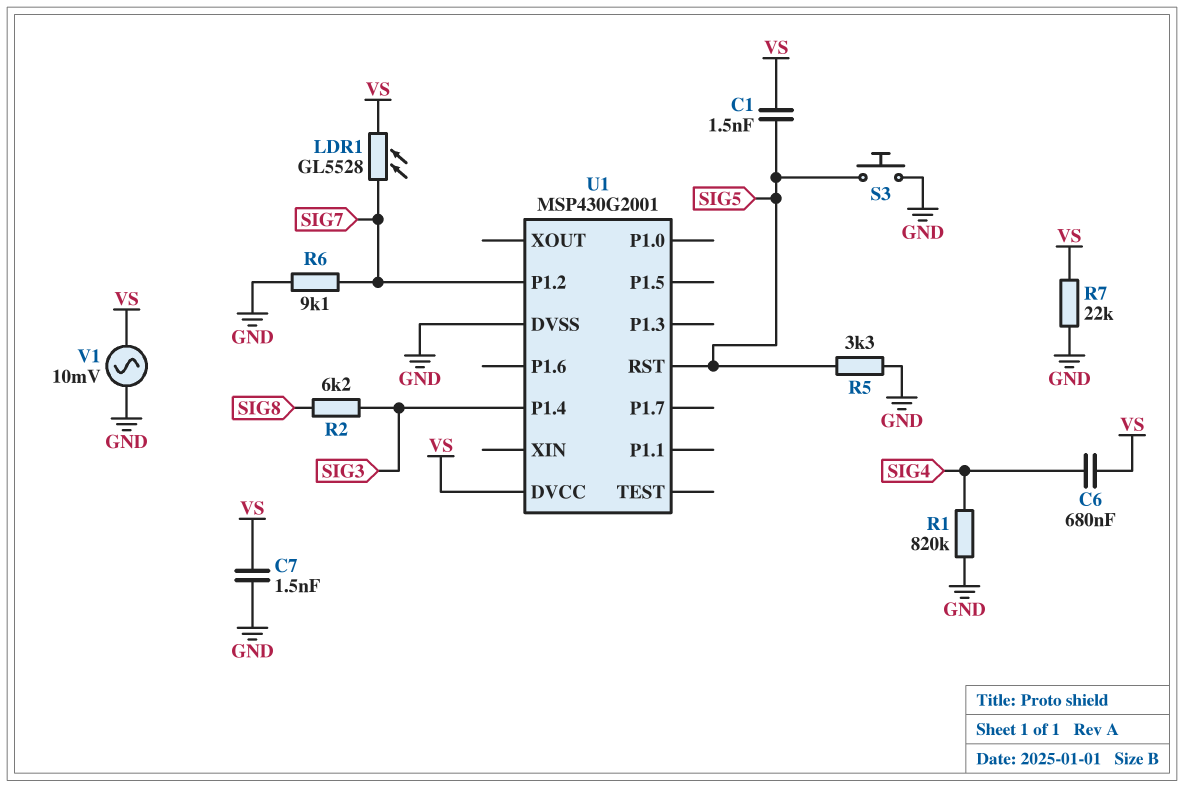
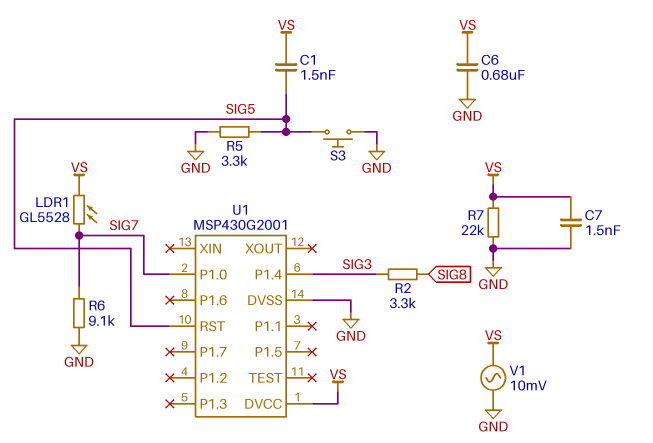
C6: 680nF (SIG4, VS) -> 680nF (GND, VS)
R1: 820k (GND, SIG4) -> none
R2: 6.2k (SIG3, SIG8) -> 3.3k (SIG3, SIG8)
U1 pin P1.0: none -> SIG7
U1 pin P1.2: SIG7 -> none

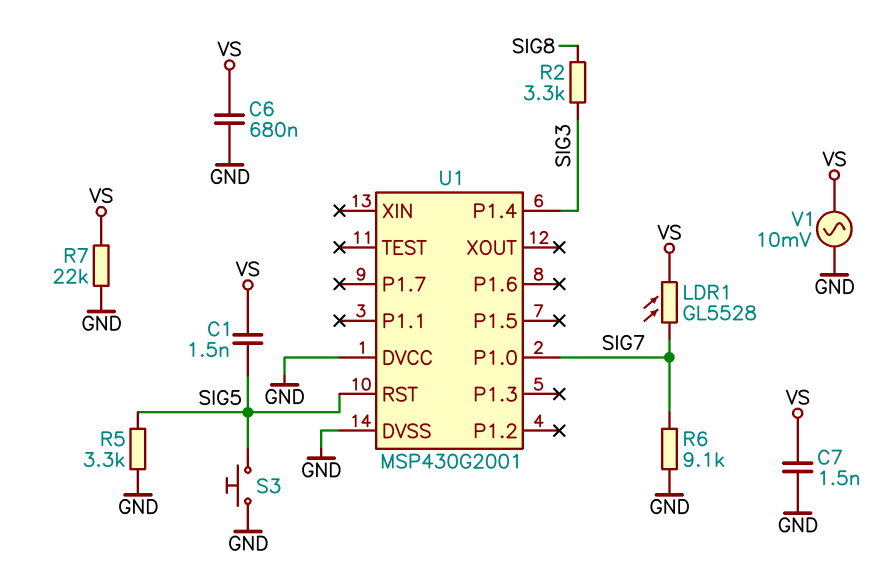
U1 pin DVCC: VS -> GND

